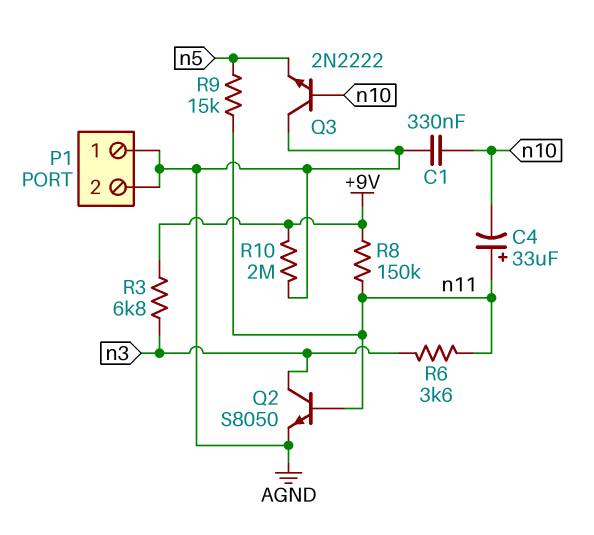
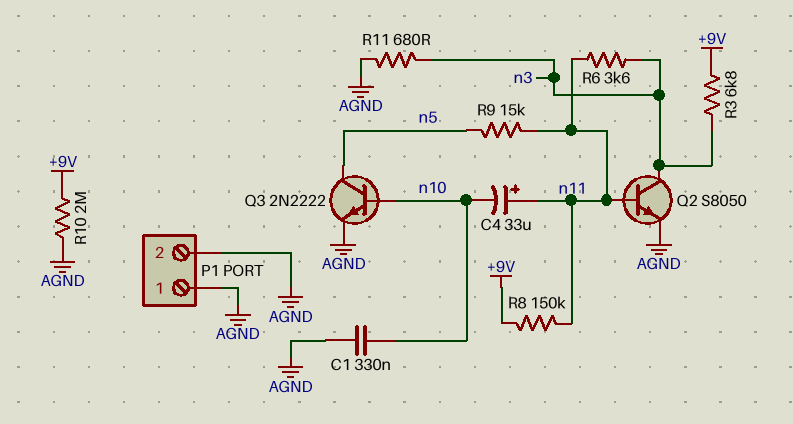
Q3: NPN 2N2222 (B n10, C AGND, E n5) -> NPN 2N2222 (B n10, C n5, E AGND)
R11: none -> 680 (AGND, n3)

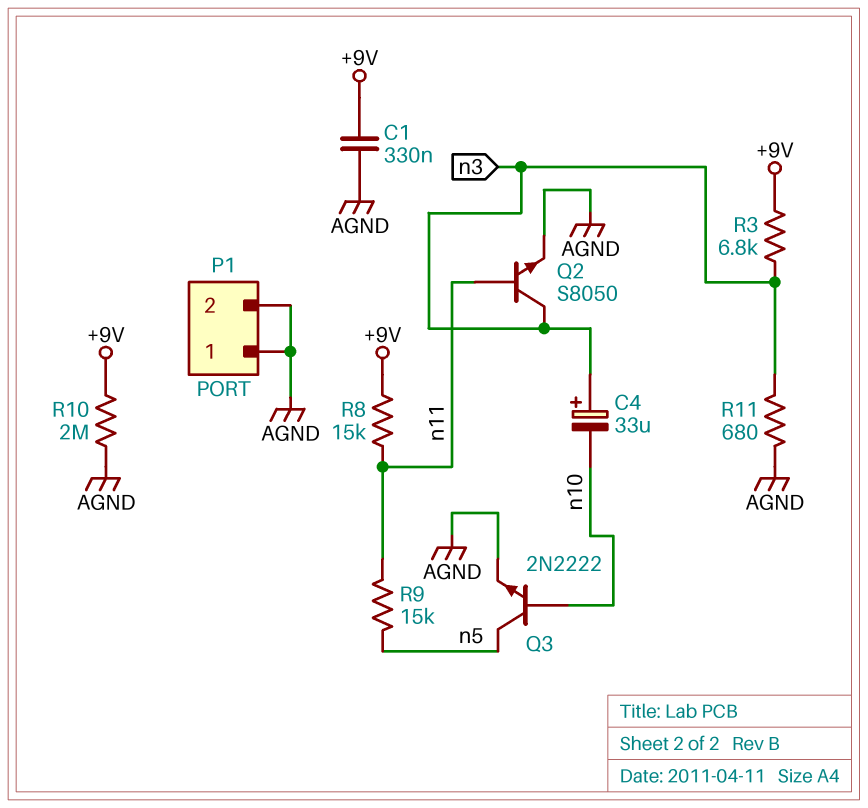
C1: 330nF (AGND, n10) -> 330nF (+9V, AGND)
C4: 33uF (plus n11, minus n10) -> 33uF (plus n3, minus n10)
R6: 3.6k (n3, n11) -> none
R8: 150k (+9V, n11) -> 15k (+9V, n11)

